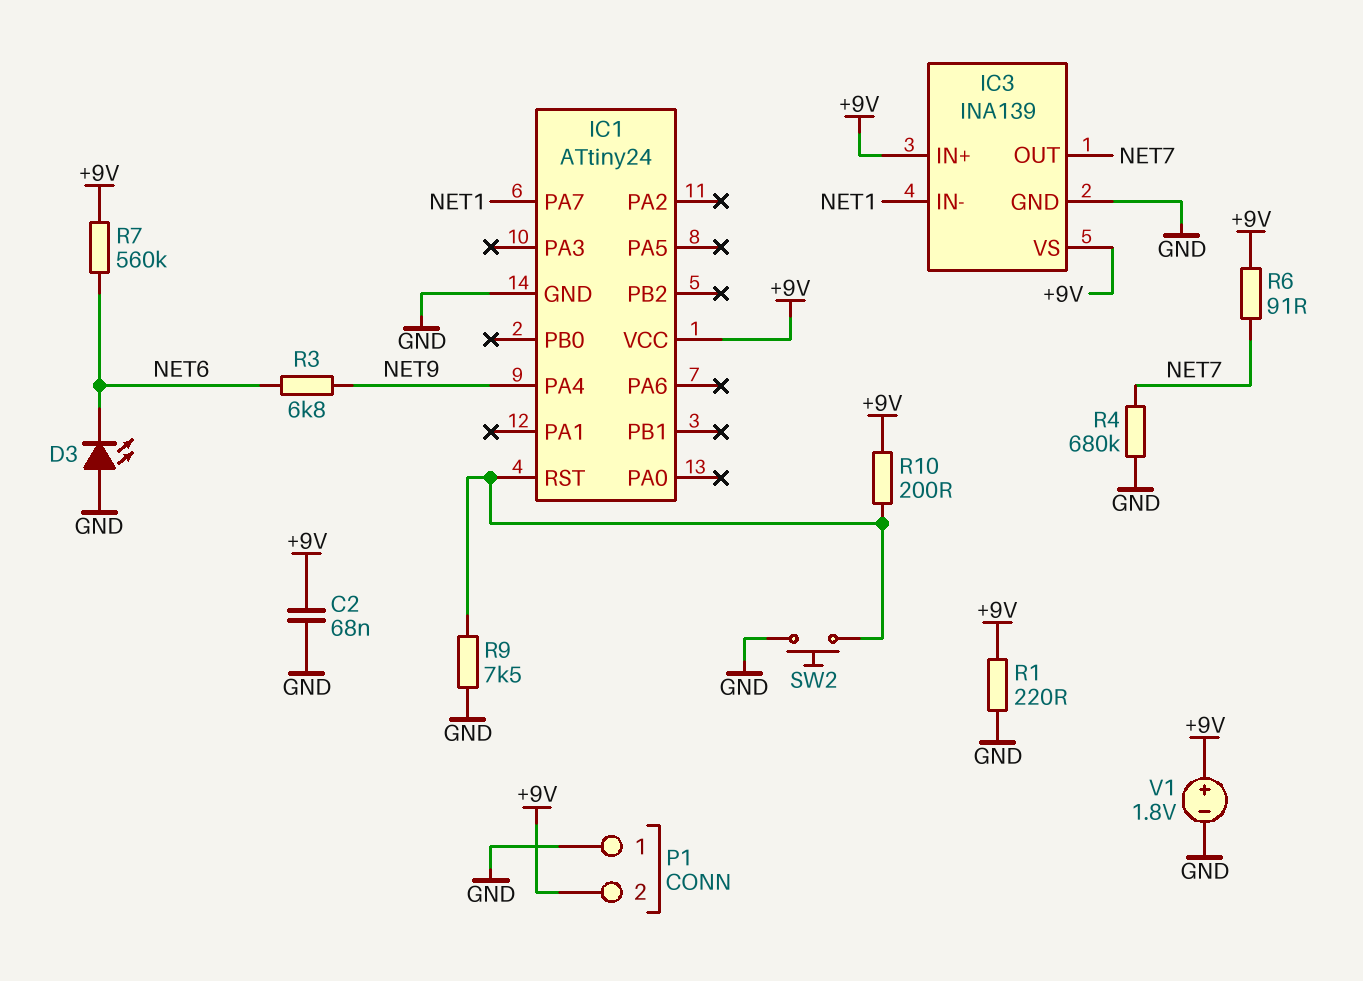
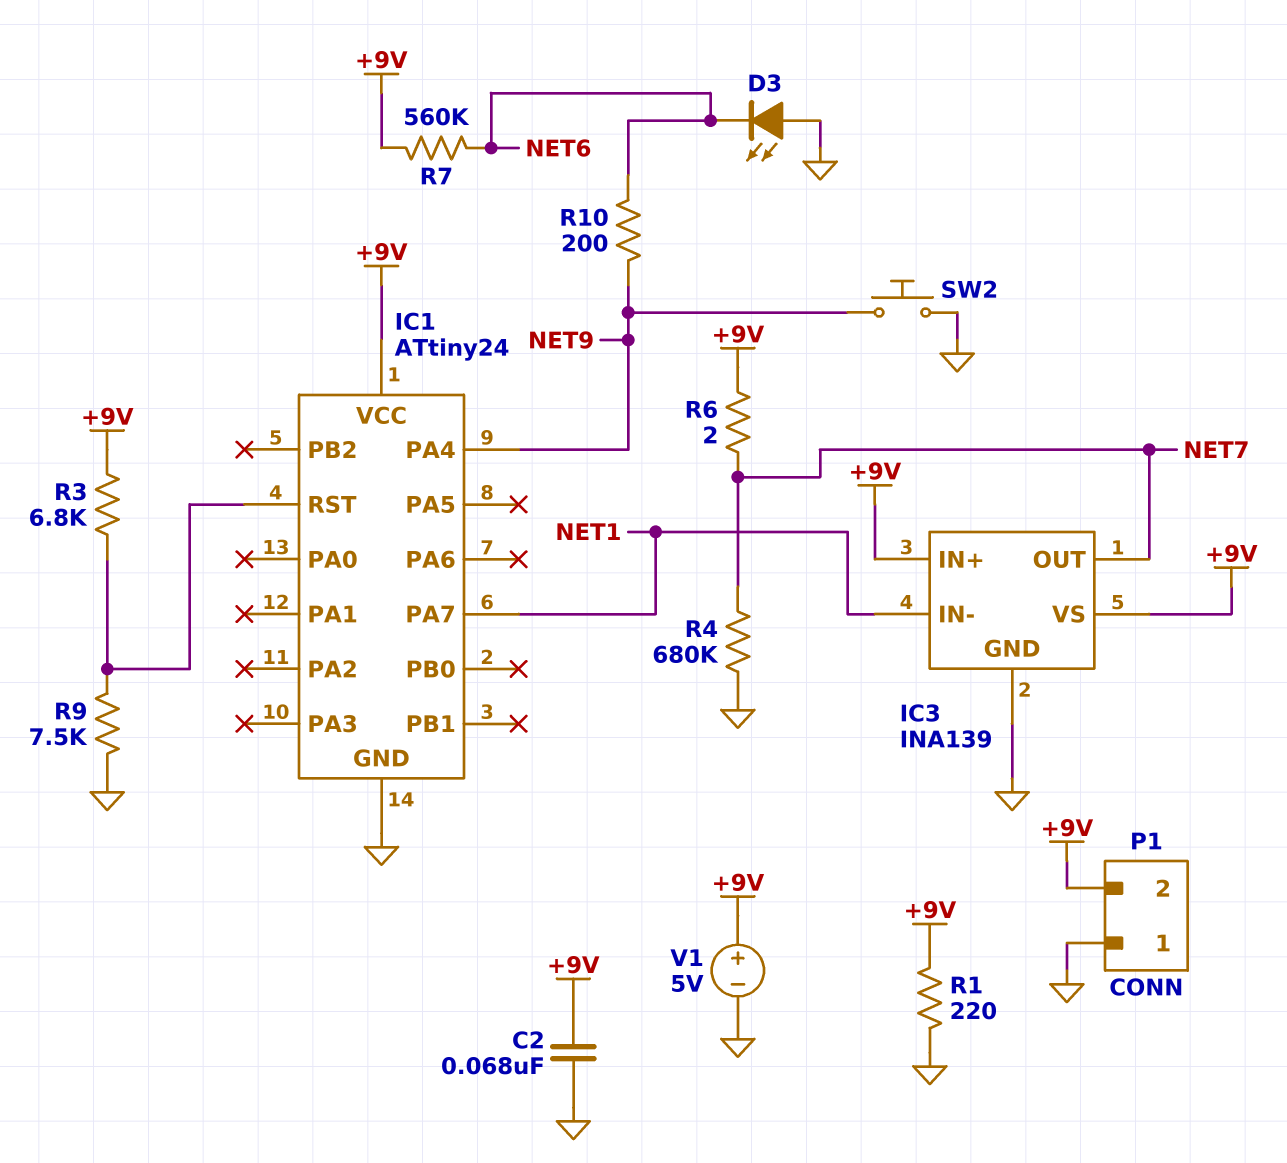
R3: 6.8k (NET6, NET9) -> 6.8k (+9V, IC1/RST)
R6: 91 (+9V, NET7) -> 2 (+9V, NET7)
R10: 200 (+9V, IC1/RST) -> 200 (NET6, NET9)
SW2: button (GND, IC1/RST) -> button (GND, NET9)
V1: 1.8V (plus +9V, minus GND) -> 5V (plus +9V, minus GND)

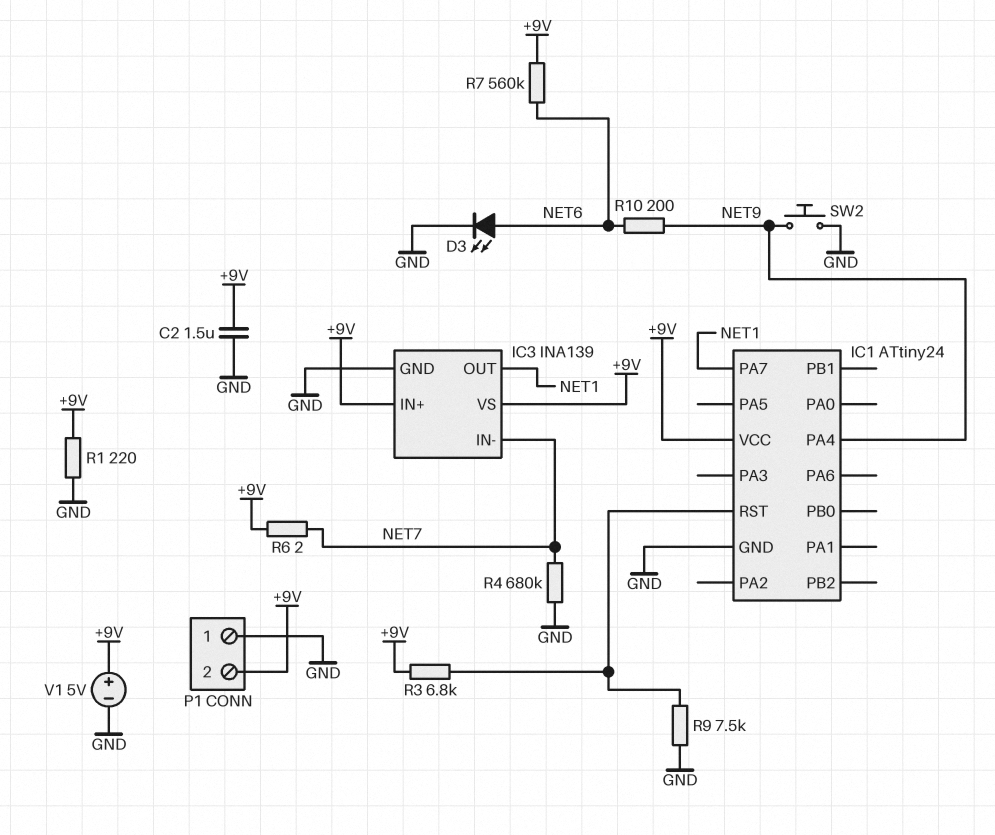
C2: 68nF (+9V, GND) -> 1.5uF (+9V, GND)
D3: LED (A GND, K NET6) -> LED (A NET6, K GND)
IC3 pin IN-: NET1 -> NET7
IC3 pin OUT: NET7 -> NET1

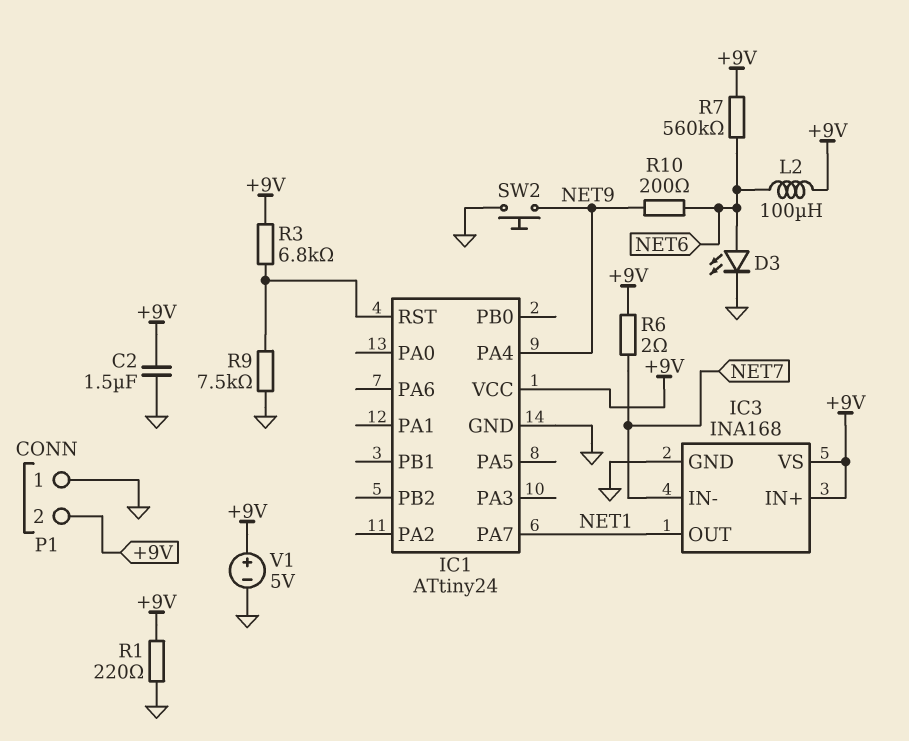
IC3: INA139 -> INA168
L2: none -> 100uH (+9V, NET6)
R4: 680k (GND, NET7) -> none

